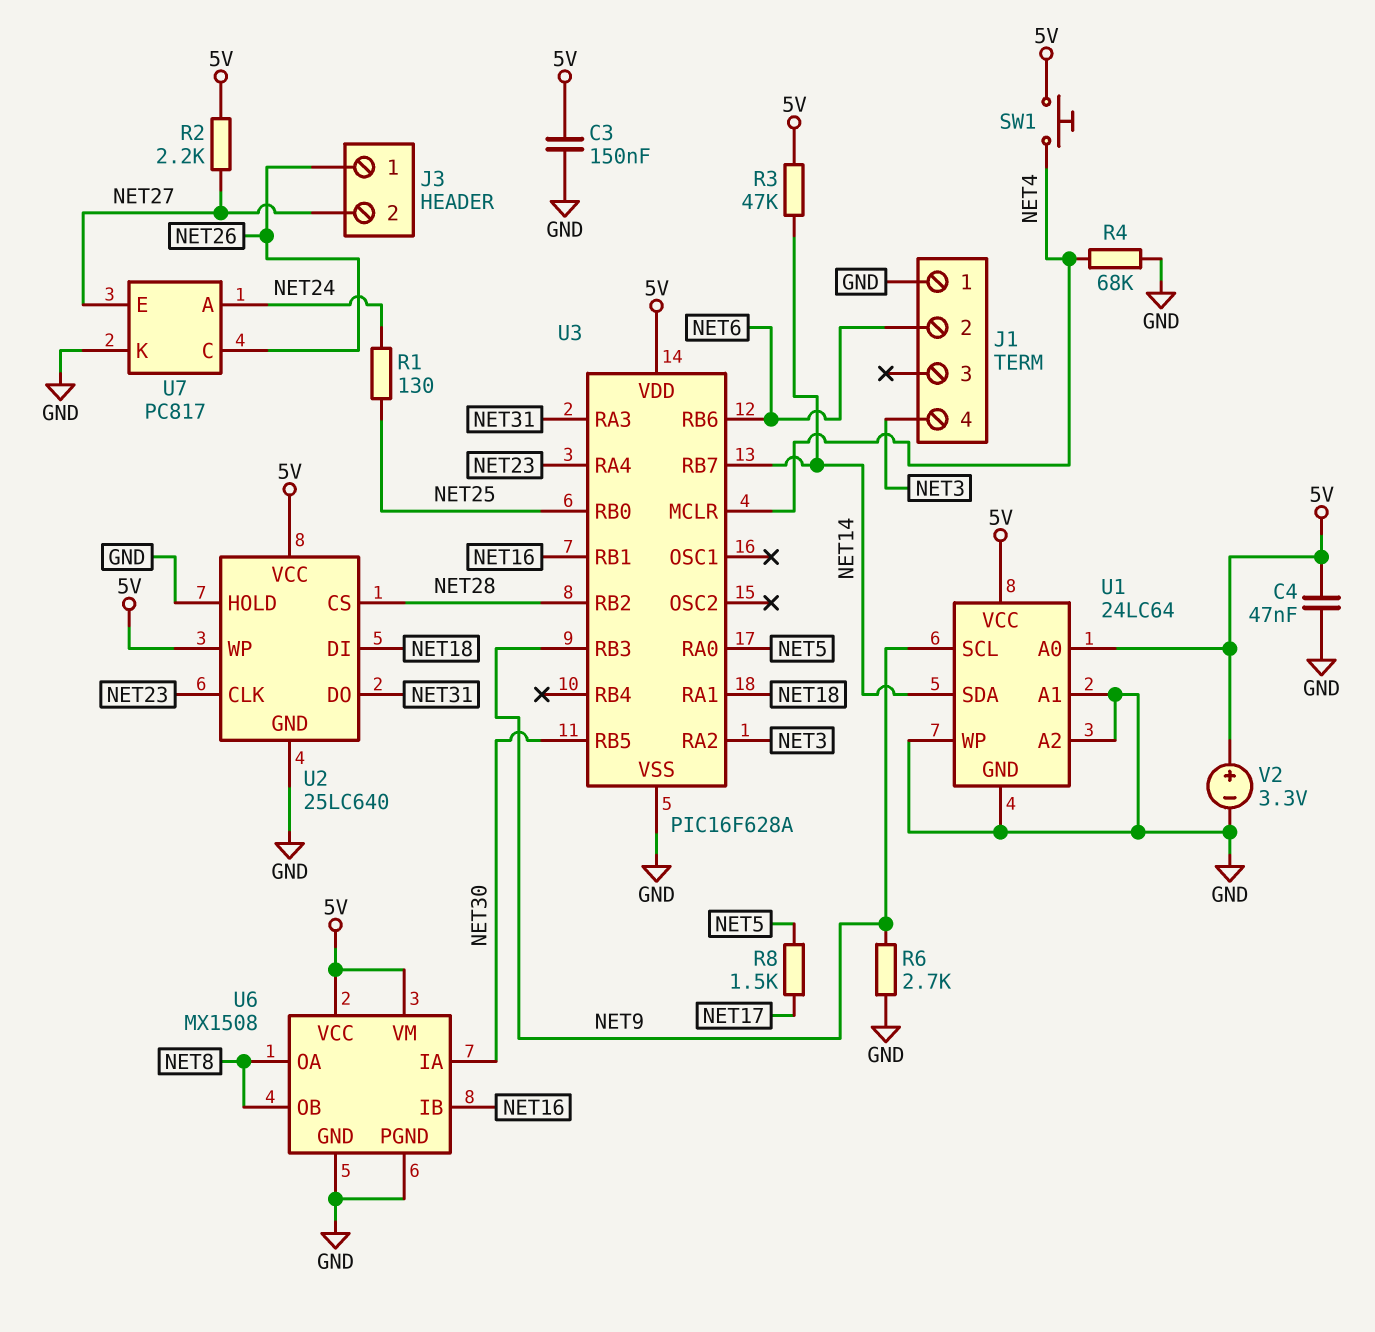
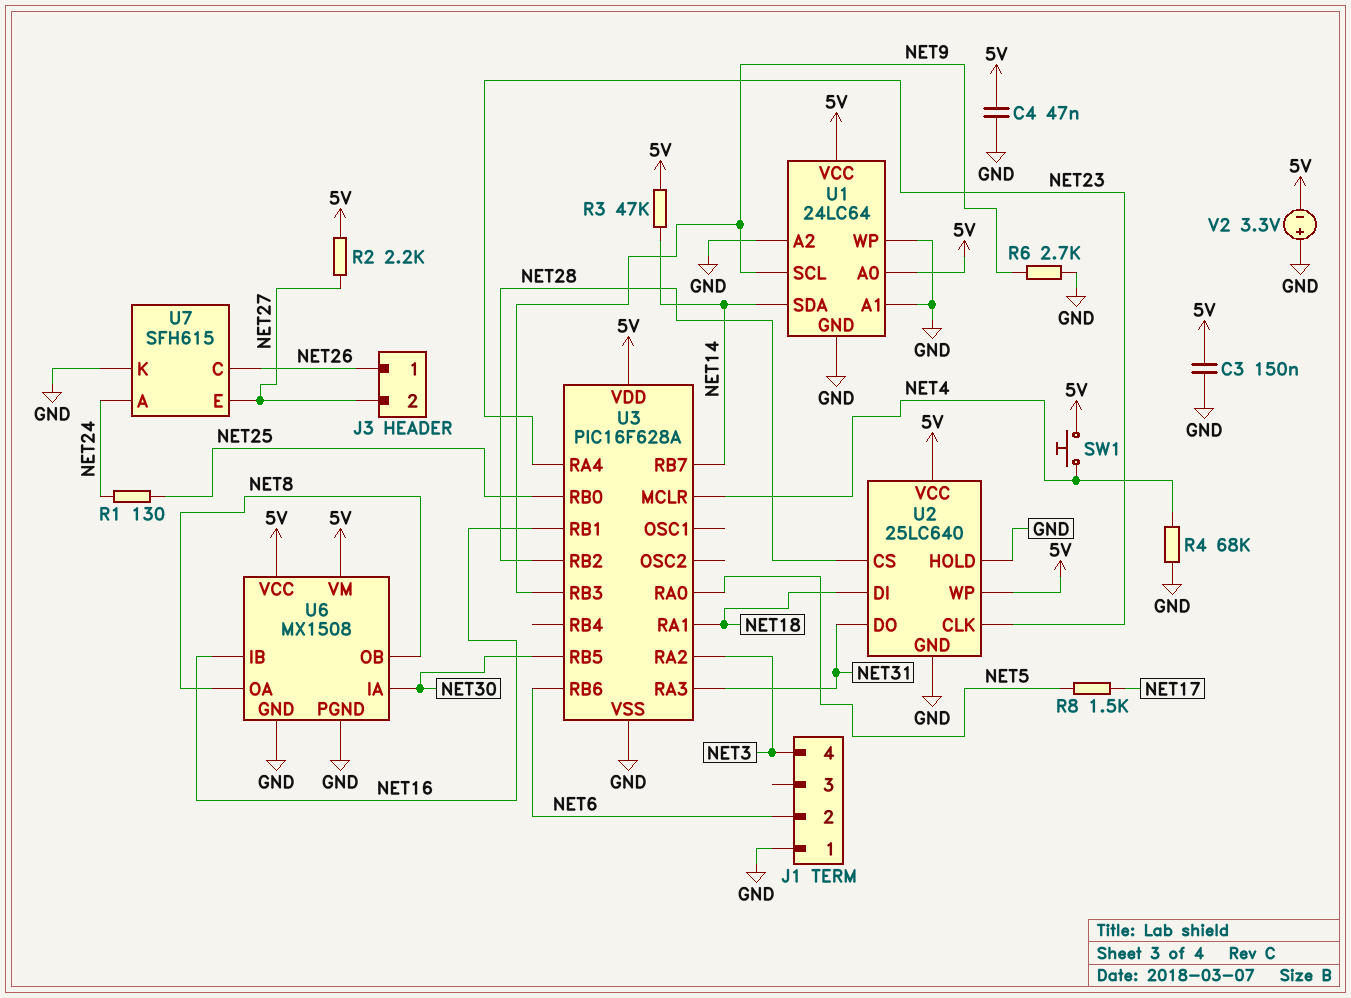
U7: PC817 -> SFH615
V2: 3.3V (plus 5V, minus GND) -> 3.3V (plus GND, minus 5V)

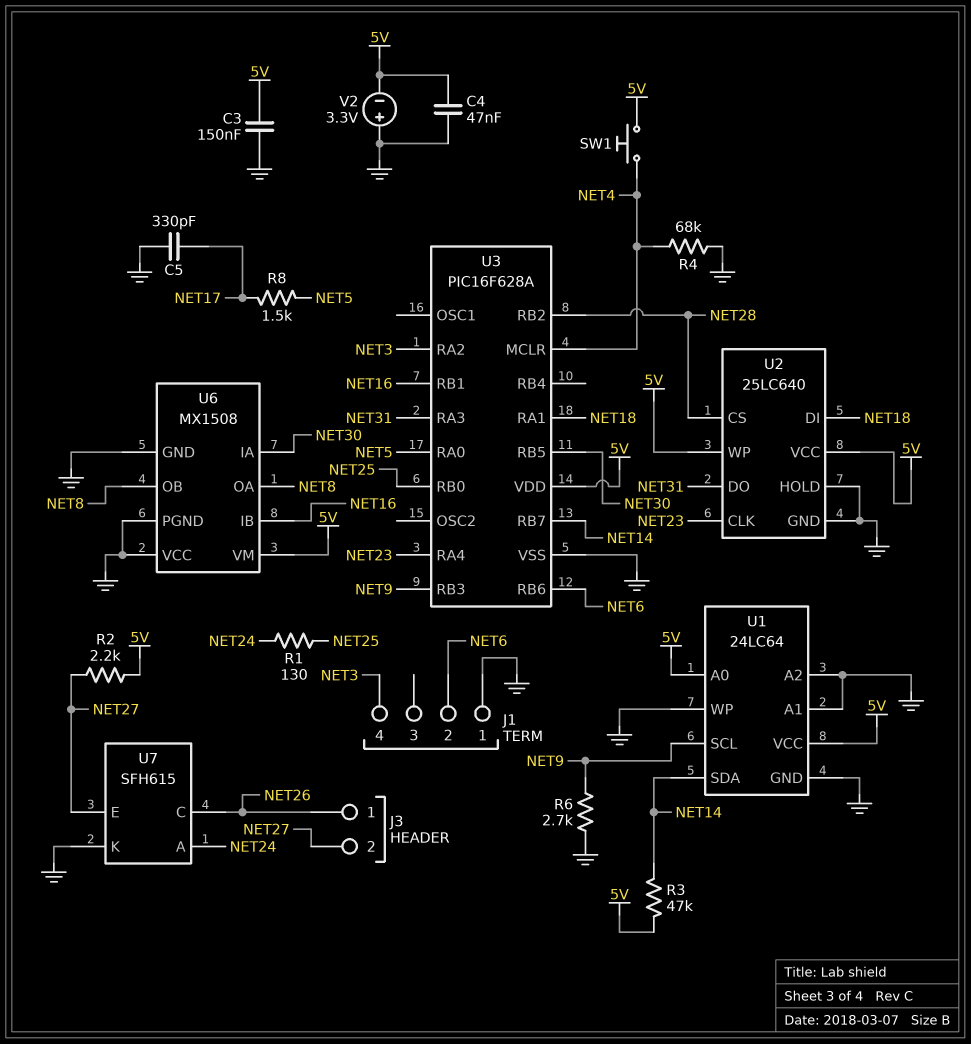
C5: none -> 330pF (GND, NET17)
U6 pin VCC: 5V -> GND

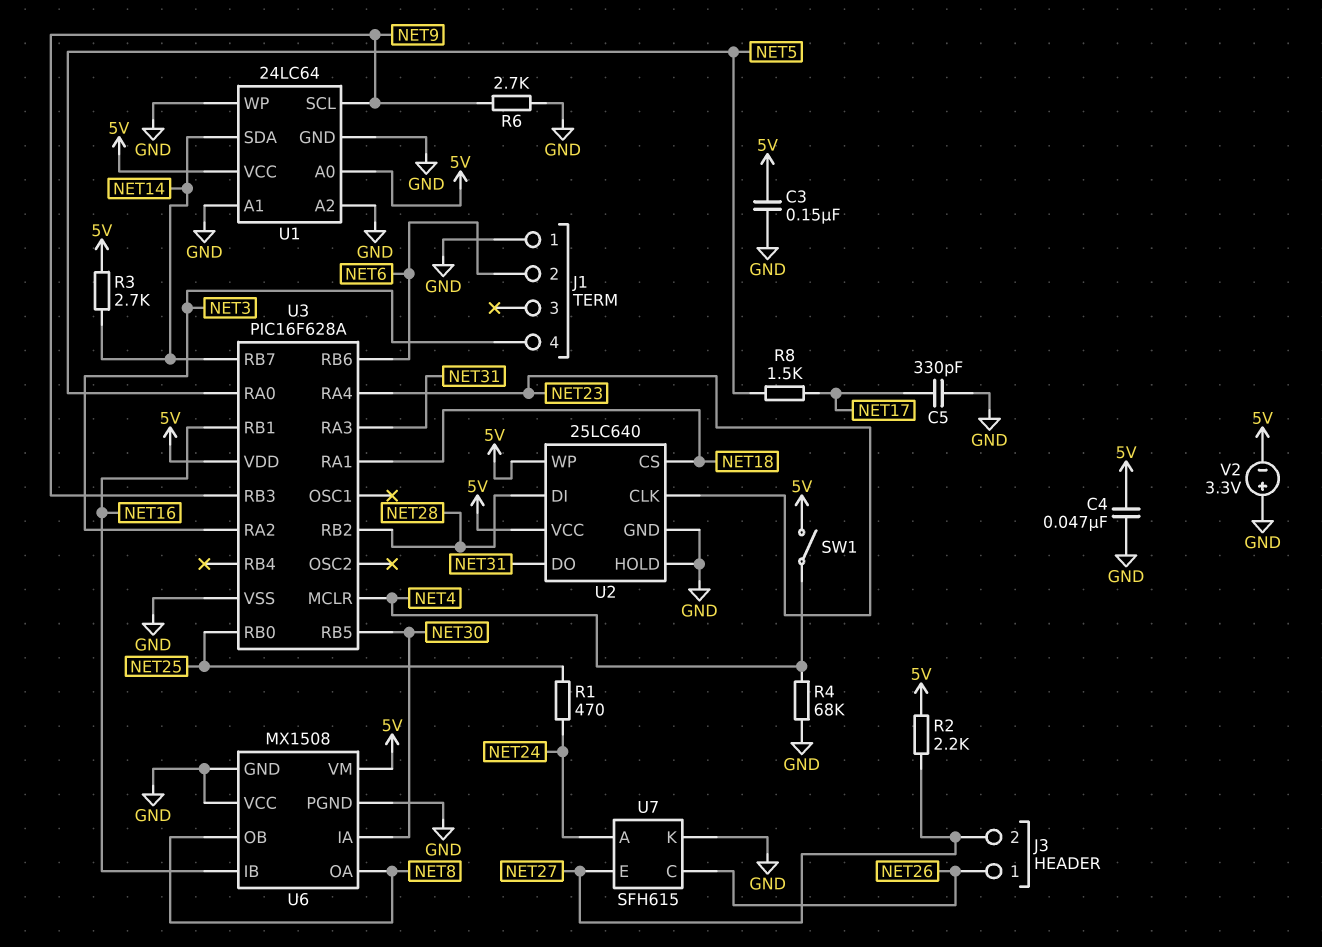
R1: 130 (NET24, NET25) -> 470 (NET24, NET25)
R3: 47k (5V, NET14) -> 2.7k (5V, NET14)
SW1: button (5V, NET4) -> switch (5V, NET4)
U2 pin CS: NET28 -> NET18
U2 pin DI: NET18 -> NET28

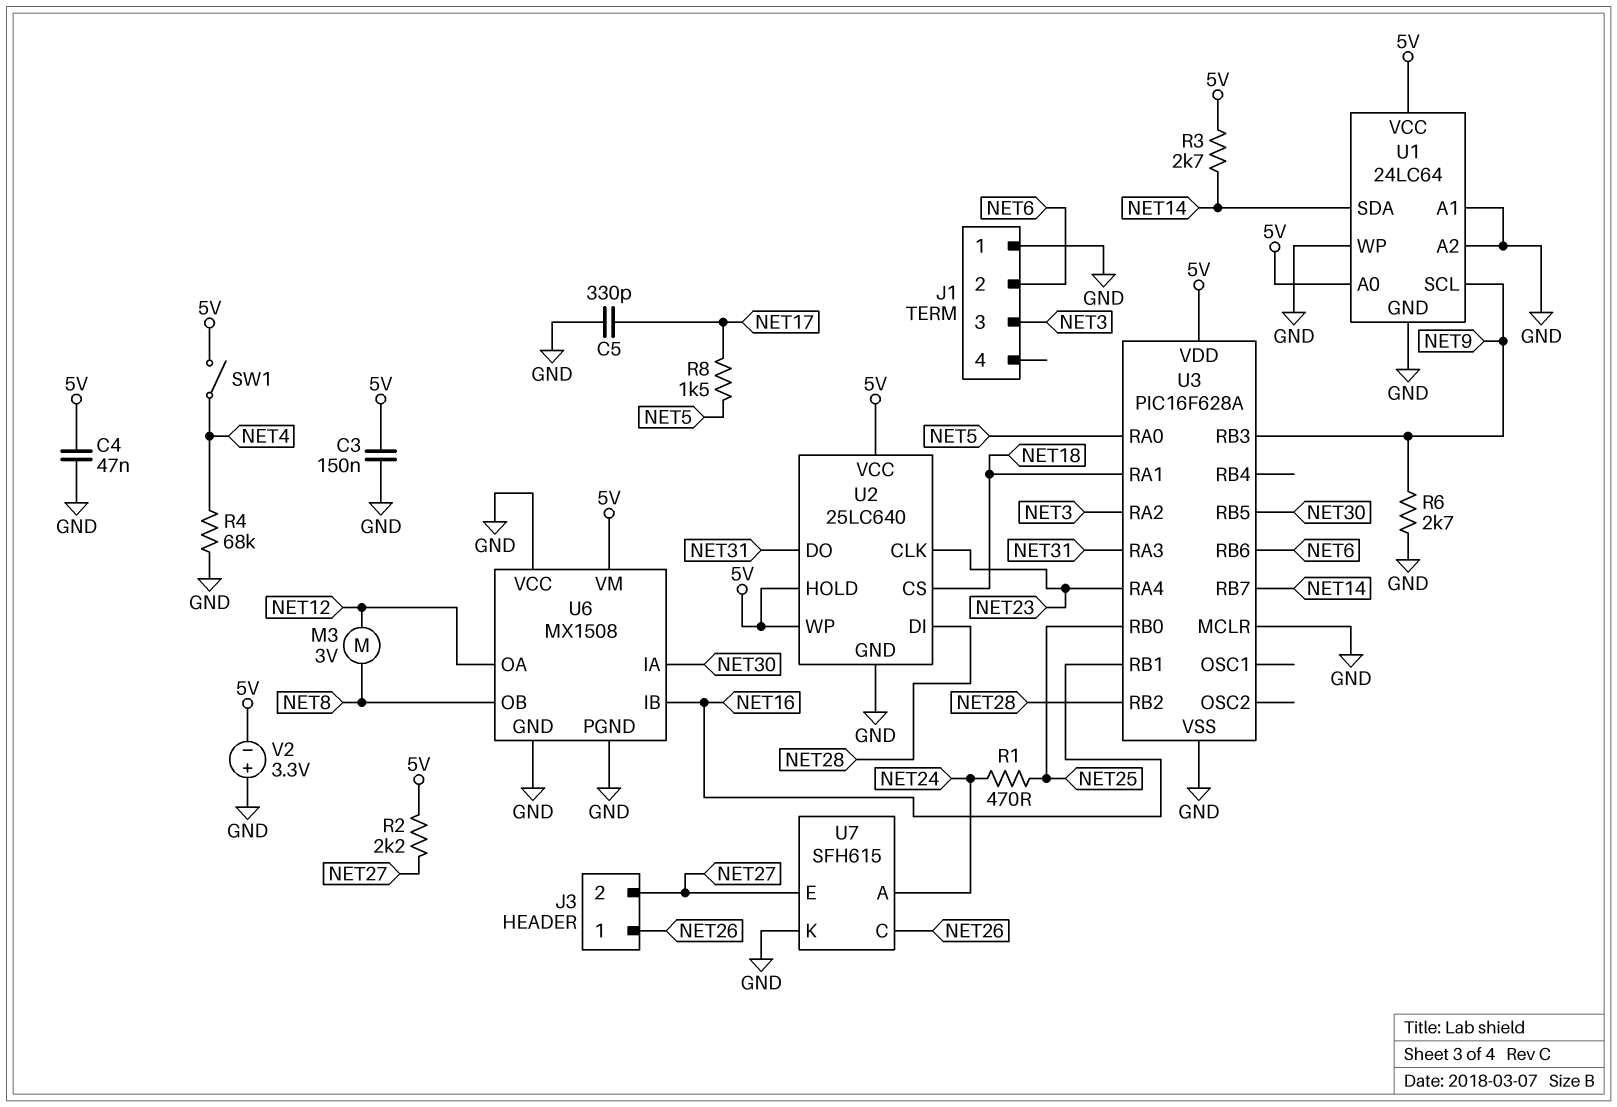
J1 pin 3: none -> NET3
J1 pin 4: NET3 -> none
M3: none -> motor 3V (NET8, NET12)
U2 pin HOLD: GND -> 5V
U3 pin MCLR: NET4 -> GND
U6 pin OA: NET8 -> NET12

